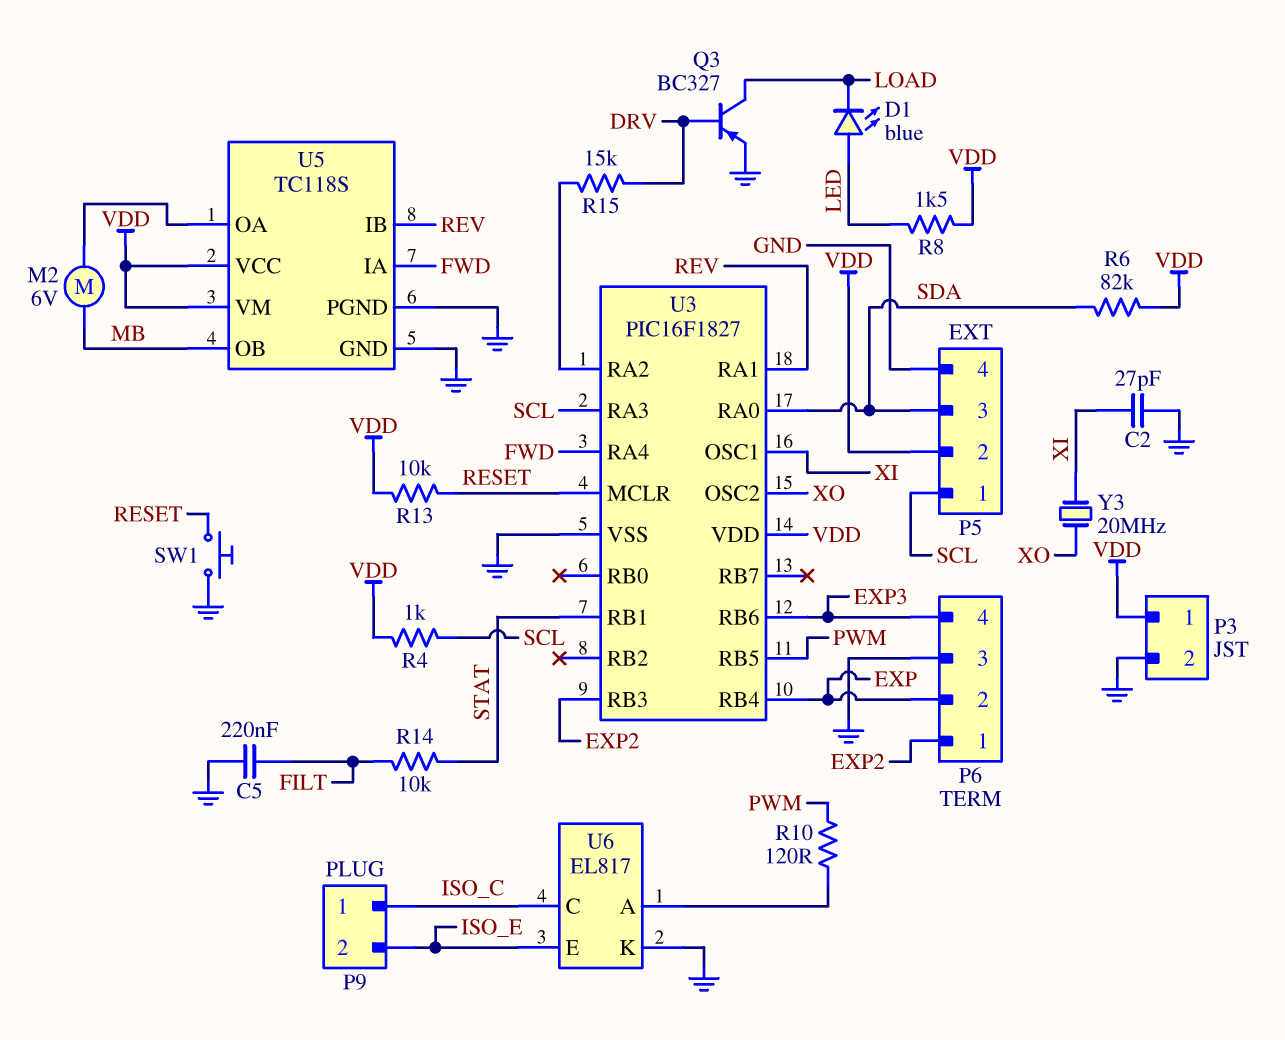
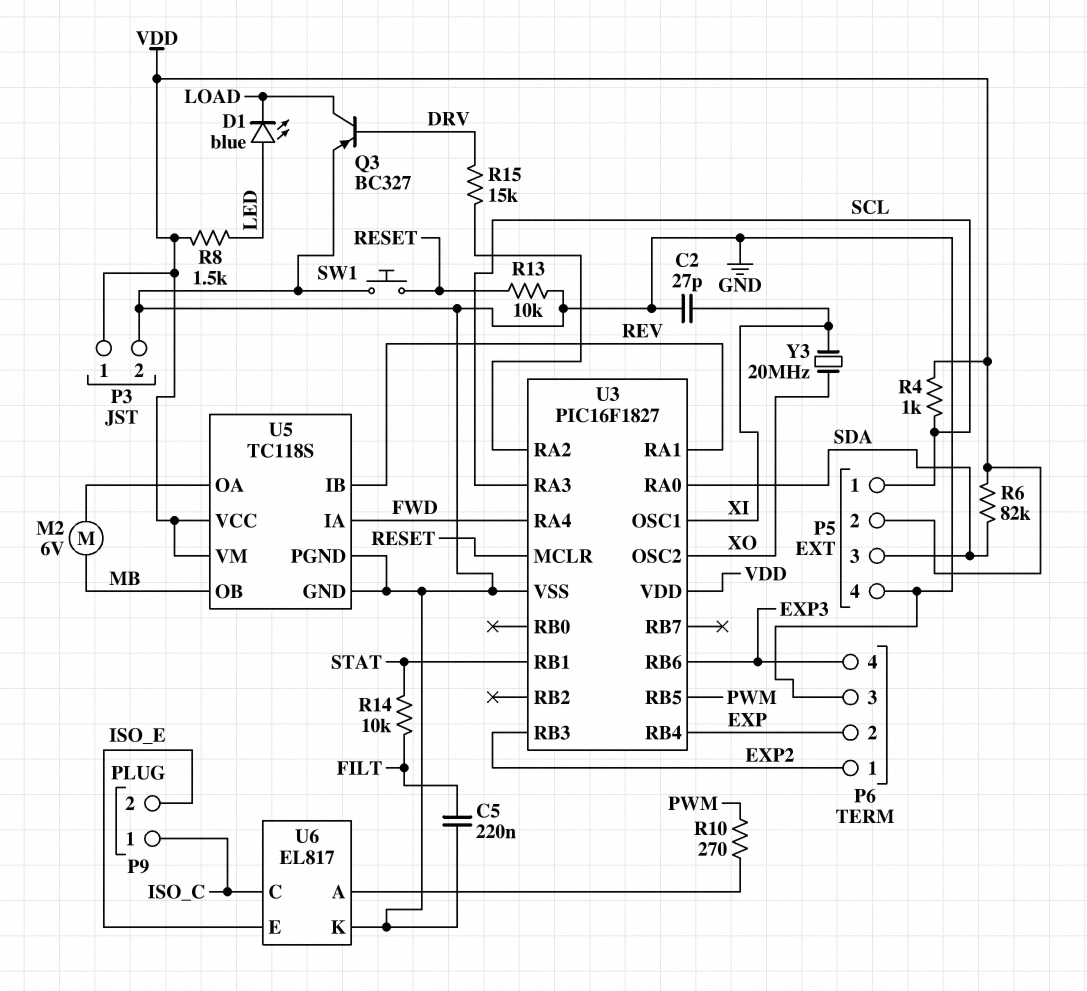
R10: 120 (PWM, U6/A) -> 270 (PWM, U6/A)
R13: 10k (RESET, VDD) -> 10k (GND, RESET)

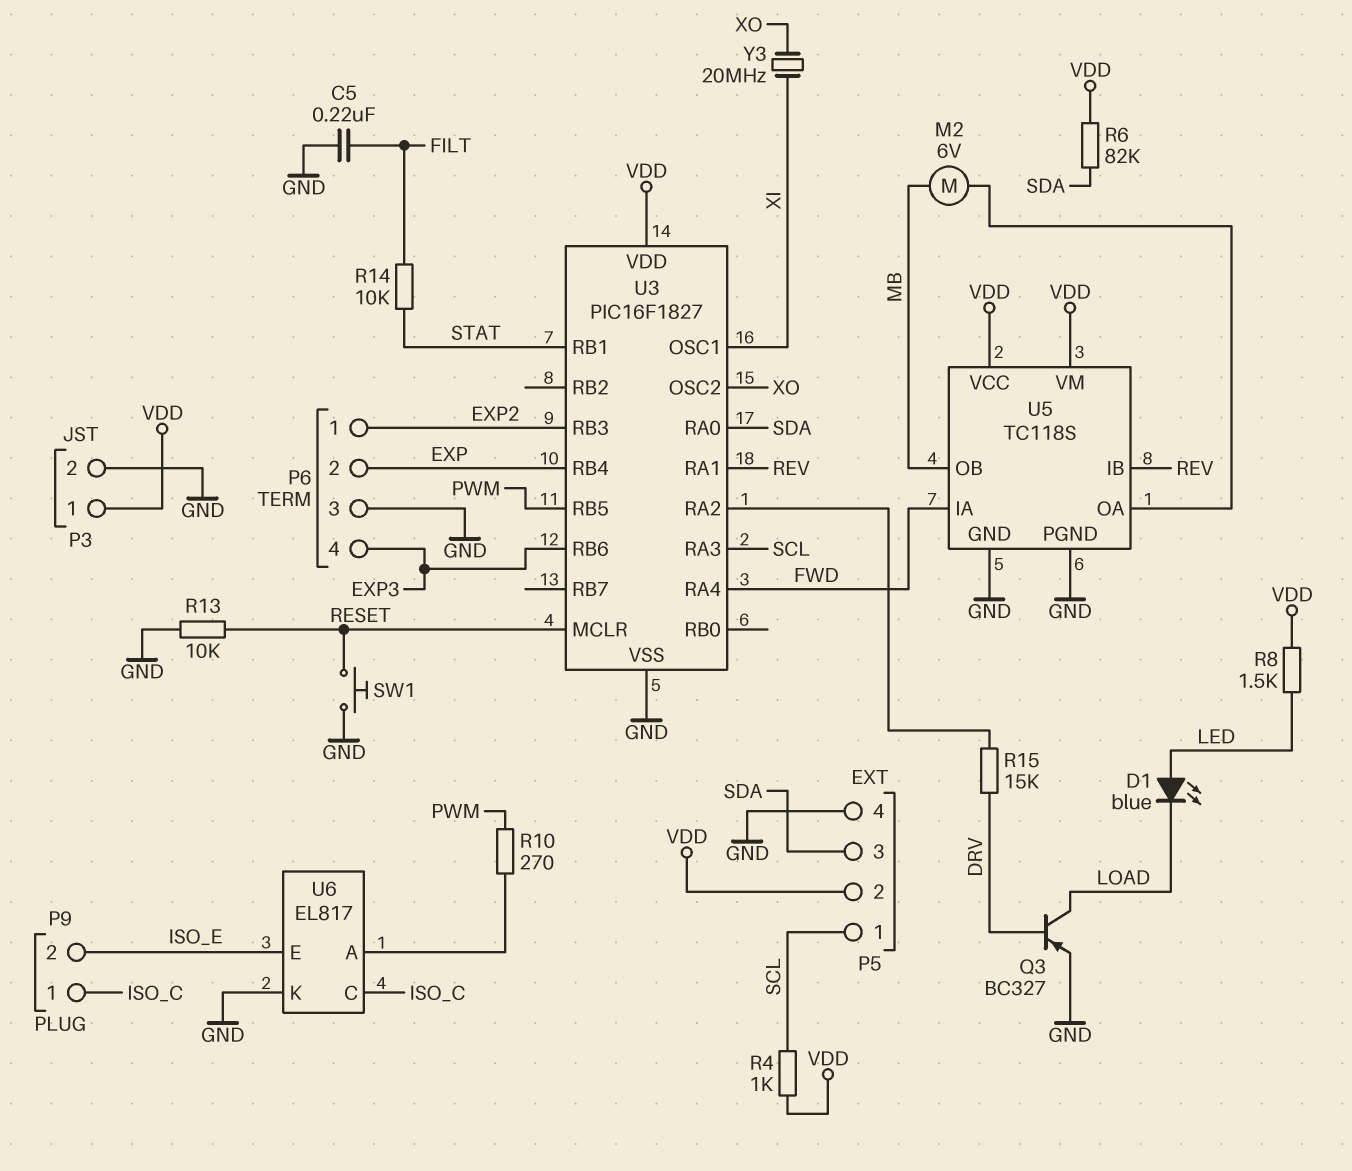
C2: 27pF (GND, XI) -> none

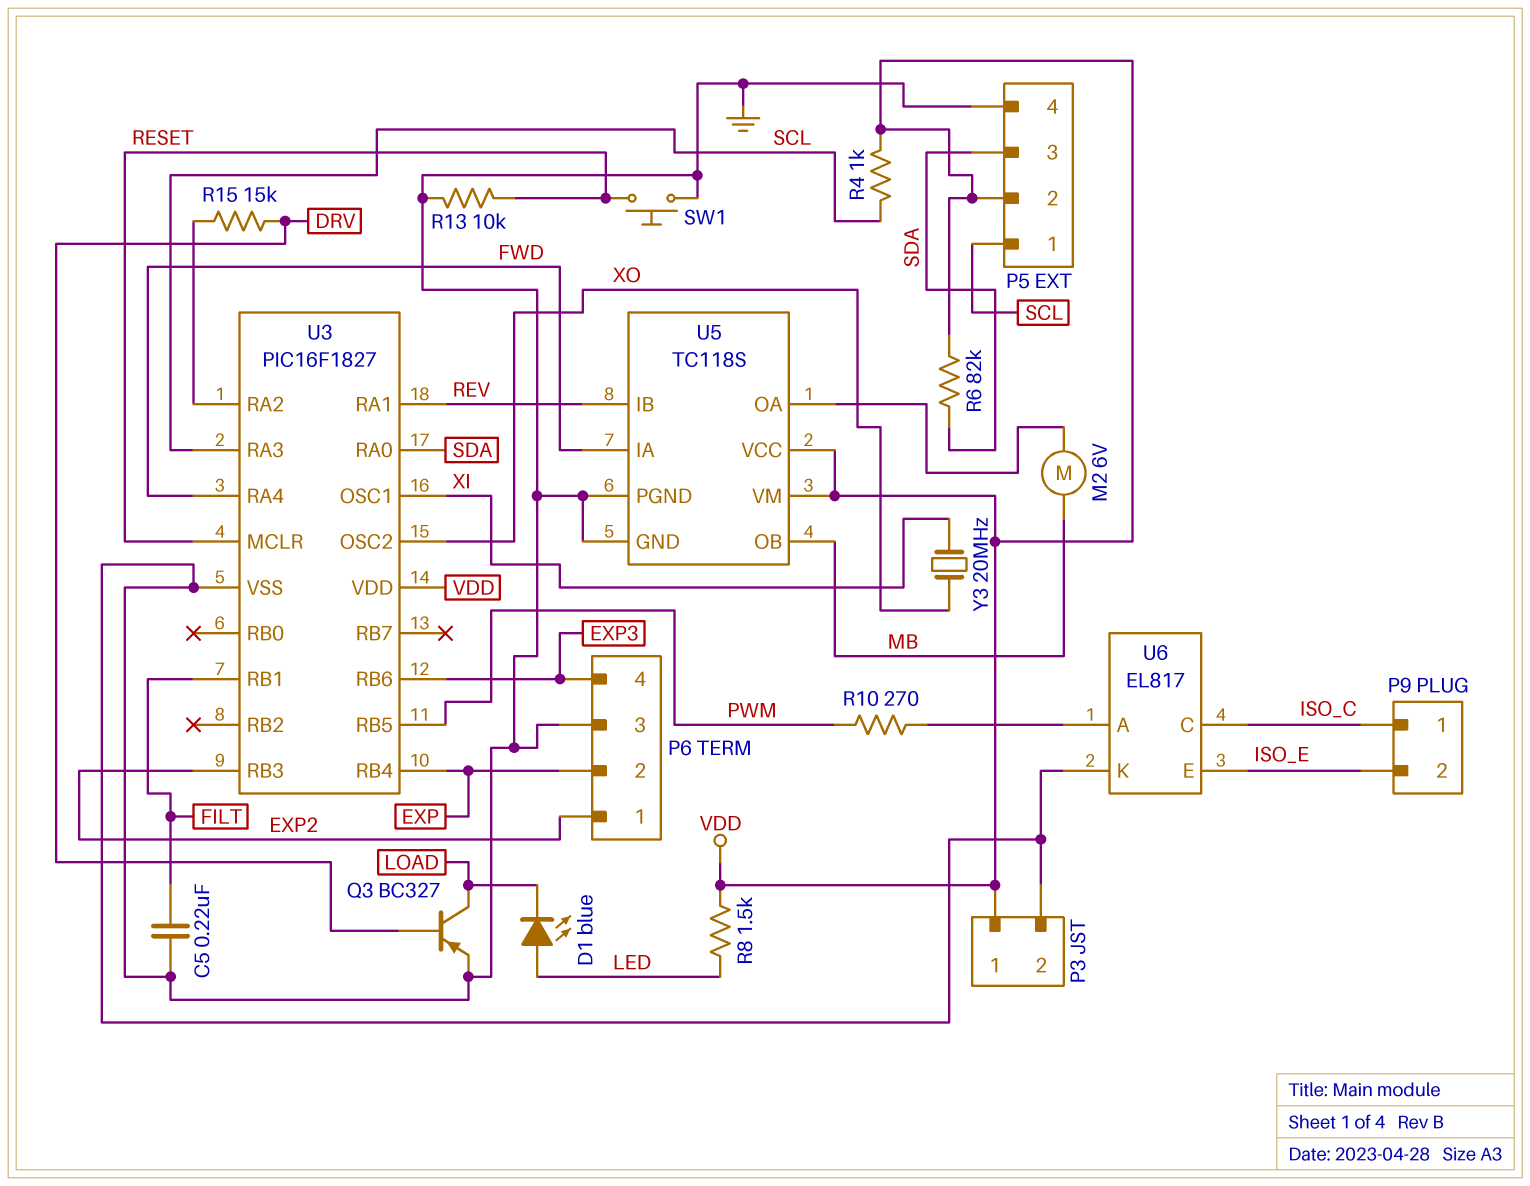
R14: 10k (FILT, STAT) -> none
U3 pin RB1: STAT -> FILT

